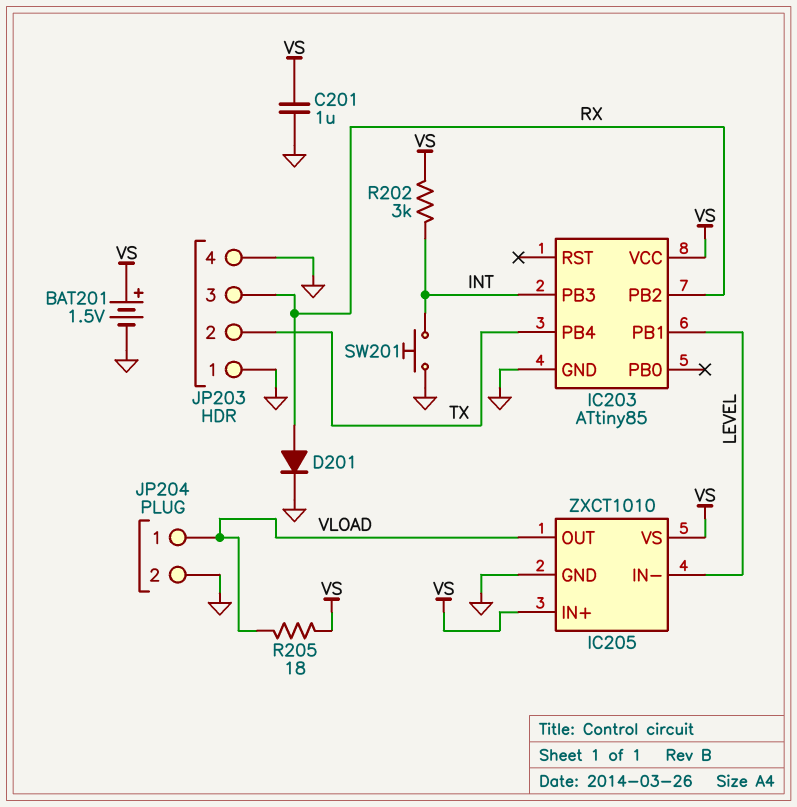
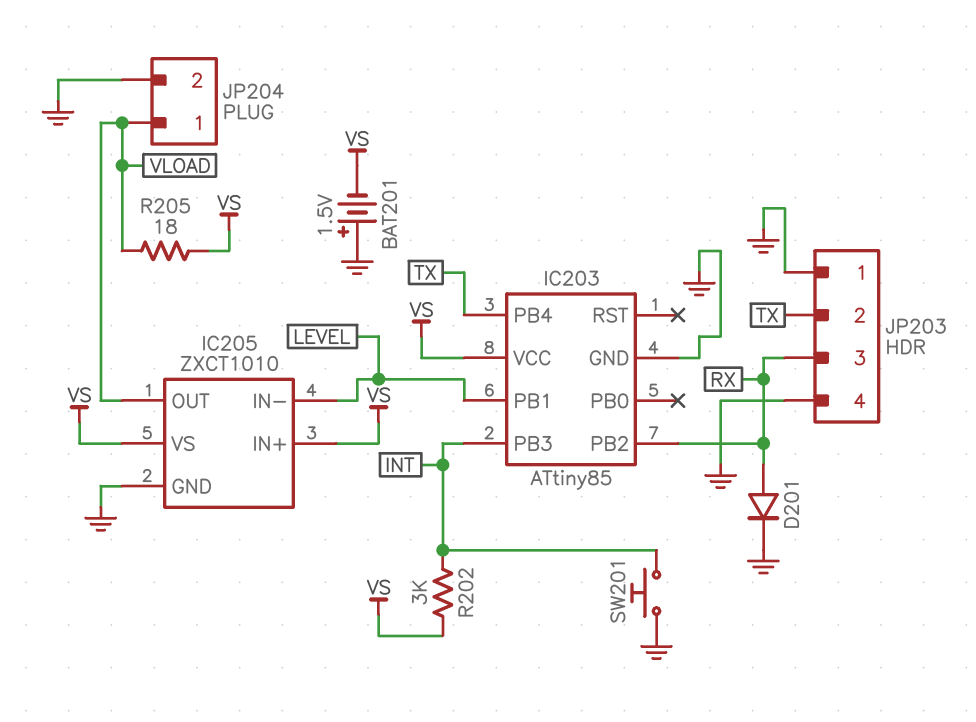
BAT201: 1.5V (plus VS, minus GND) -> 1.5V (plus GND, minus VS)
C201: 1uF (GND, VS) -> none

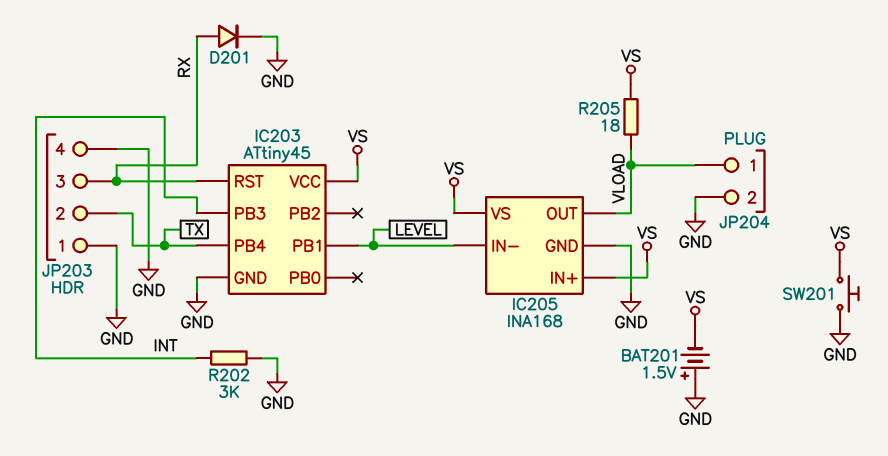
IC203: ATtiny85 -> ATtiny45
IC203 pin PB2: RX -> none
IC203 pin RST: none -> RX
IC205: ZXCT1010 -> INA168
R202: 3k (INT, VS) -> 3k (GND, INT)
SW201: button (GND, INT) -> button (GND, VS)

